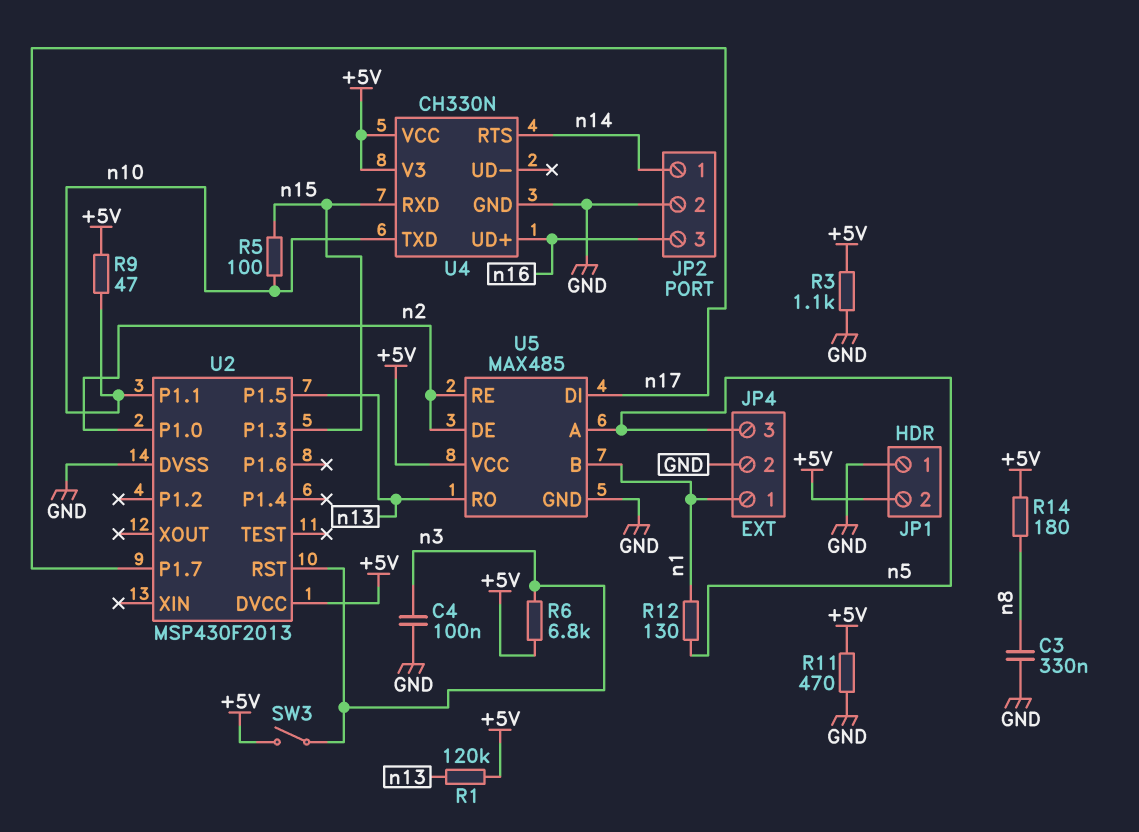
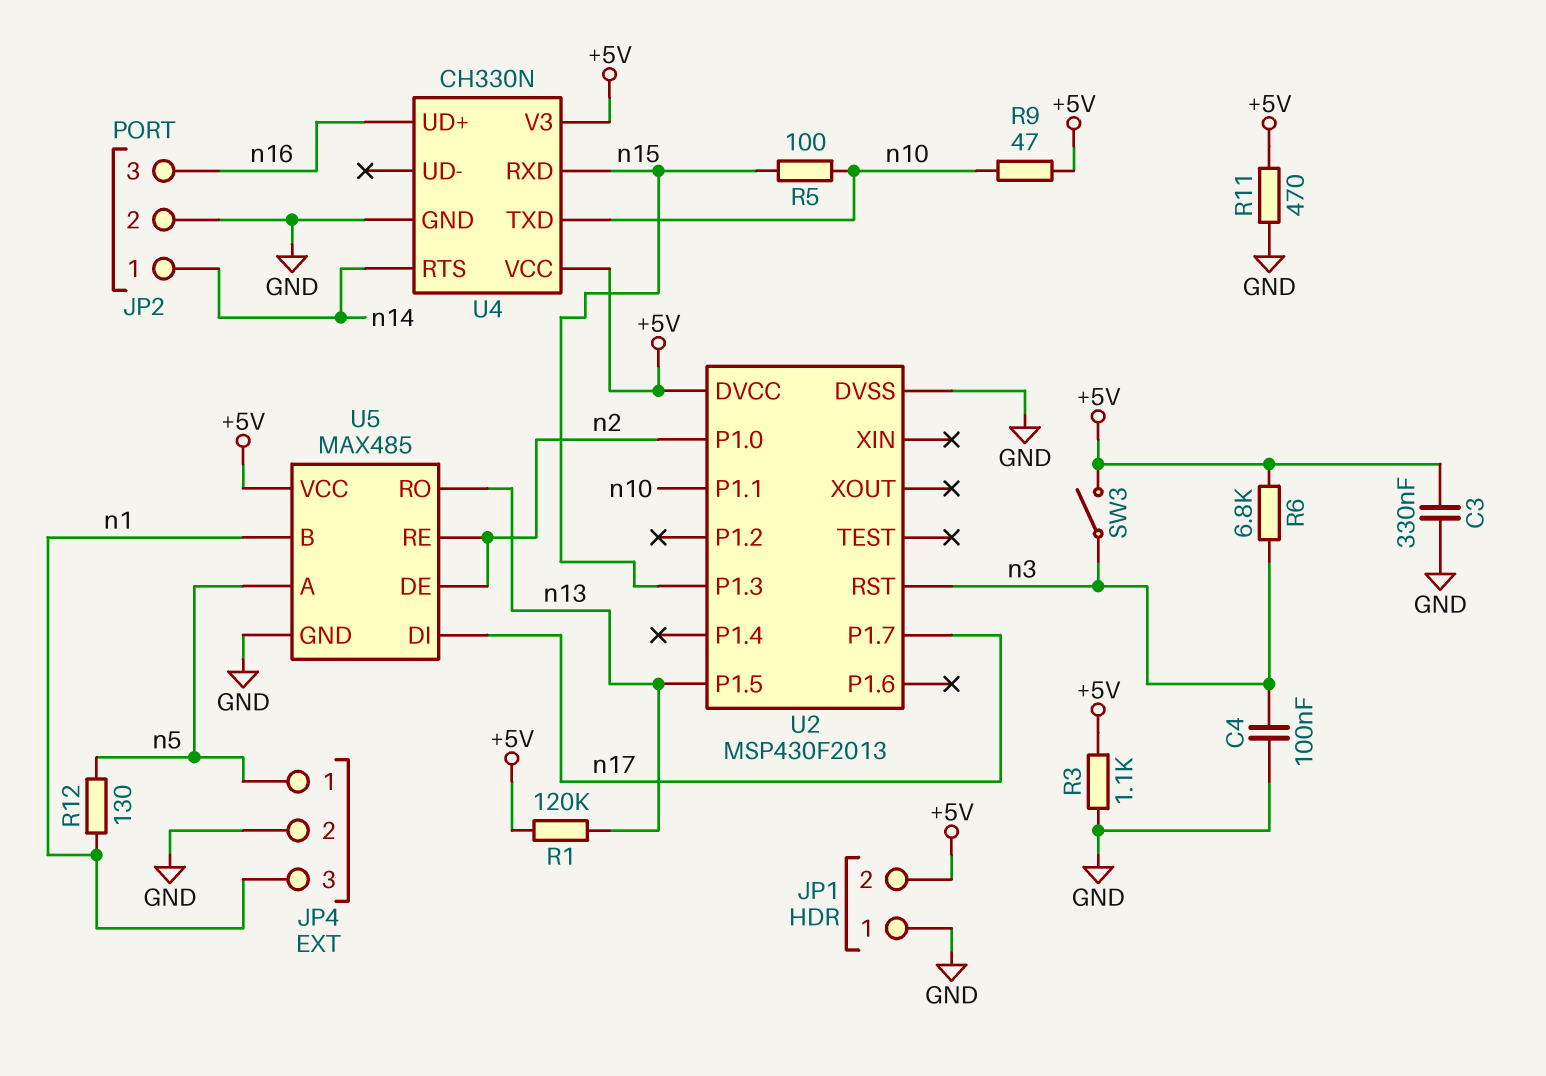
C3: 330nF (GND, n8) -> 330nF (+5V, GND)
JP4 pin 1: n1 -> n5
JP4 pin 3: n5 -> n1
R14: 180 (+5V, n8) -> none

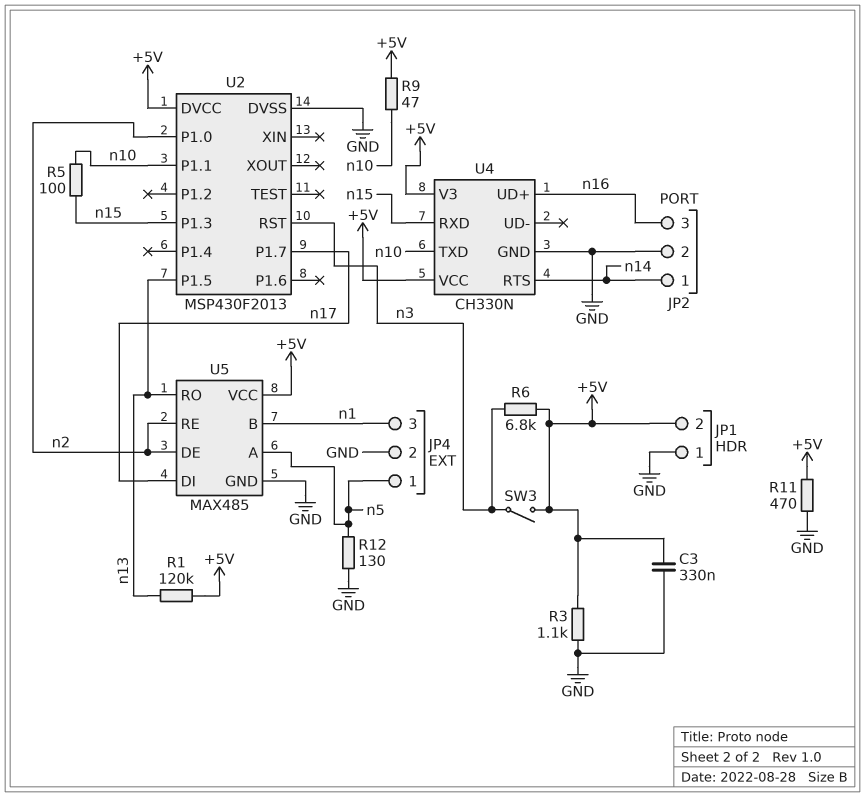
C4: 100nF (GND, n3) -> none
R12: 130 (n1, n5) -> 130 (GND, n5)

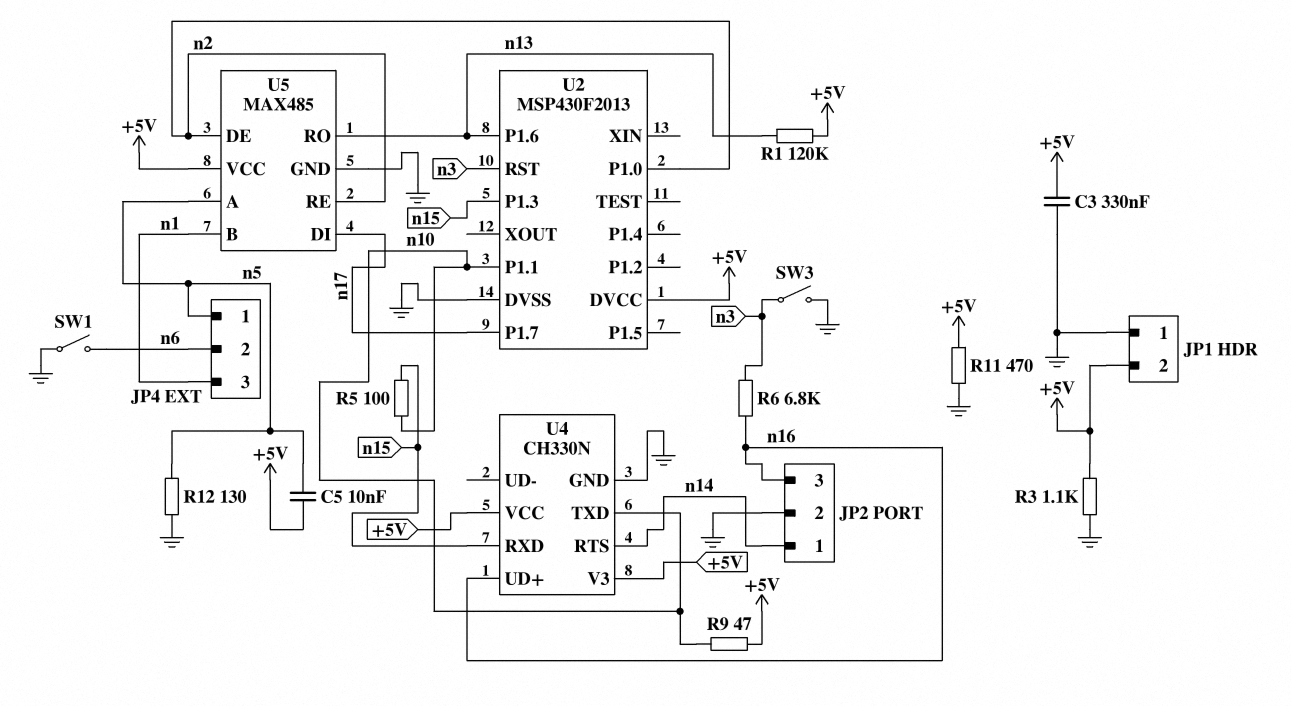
C5: none -> 10nF (+5V, n5)
JP4 pin 2: GND -> n6
R6: 6.8k (+5V, n3) -> 6.8k (n3, n16)
SW1: none -> switch (GND, n6)
SW3: switch (+5V, n3) -> switch (GND, n3)
U2 pin P1.5: n13 -> none
U2 pin P1.6: none -> n13

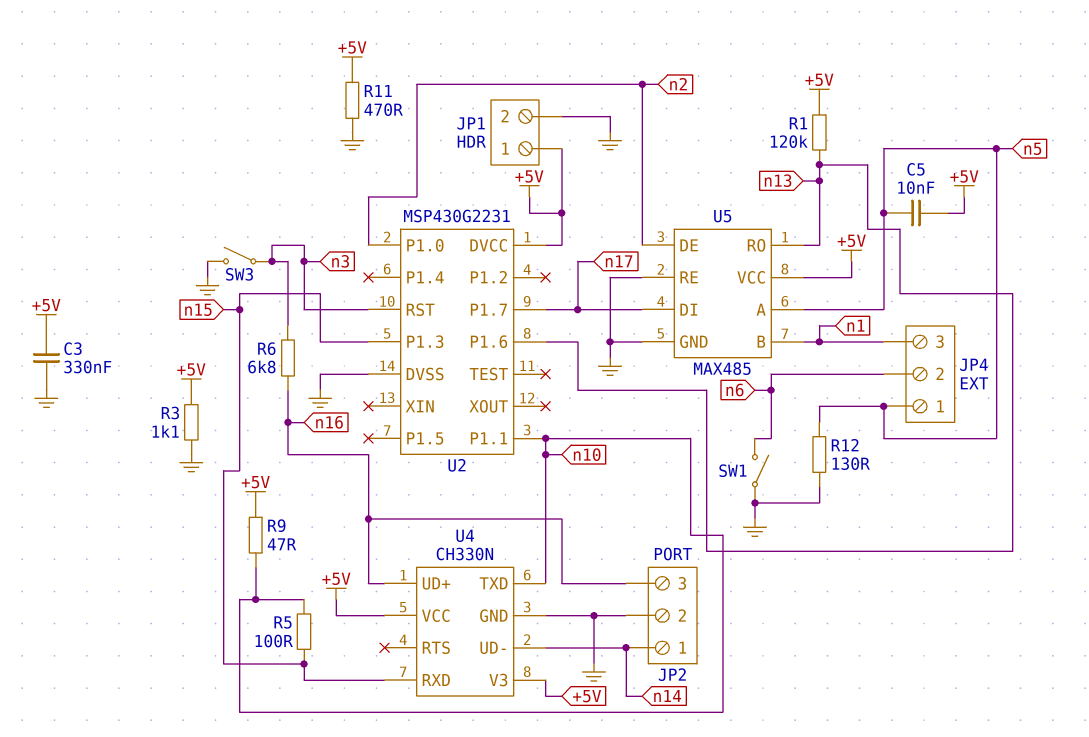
JP1 pin 1: GND -> +5V
JP1 pin 2: +5V -> GND
U2: MSP430F2013 -> MSP430G2231
U4 pin RTS: n14 -> none
U4 pin UD-: none -> n14
U5 pin RE: n2 -> GND

